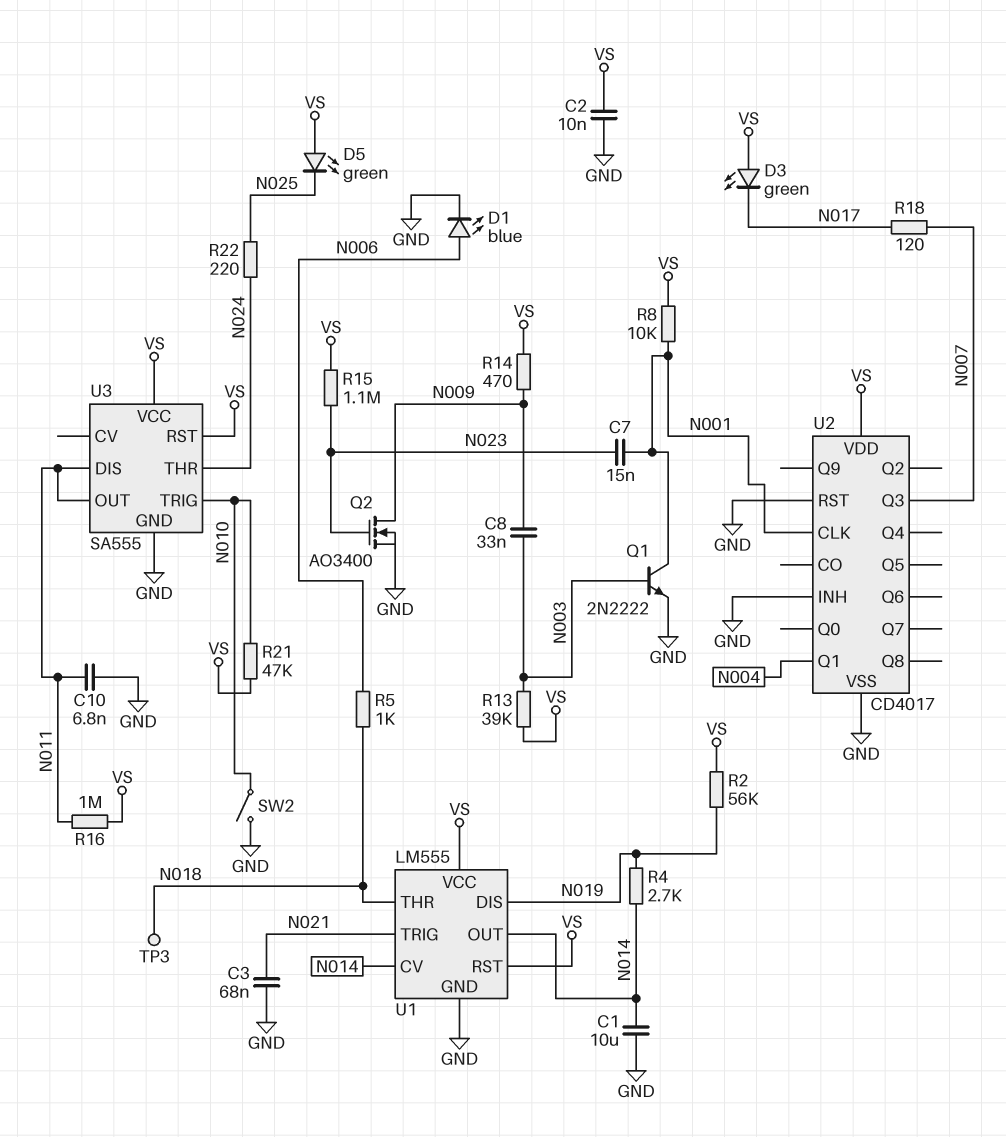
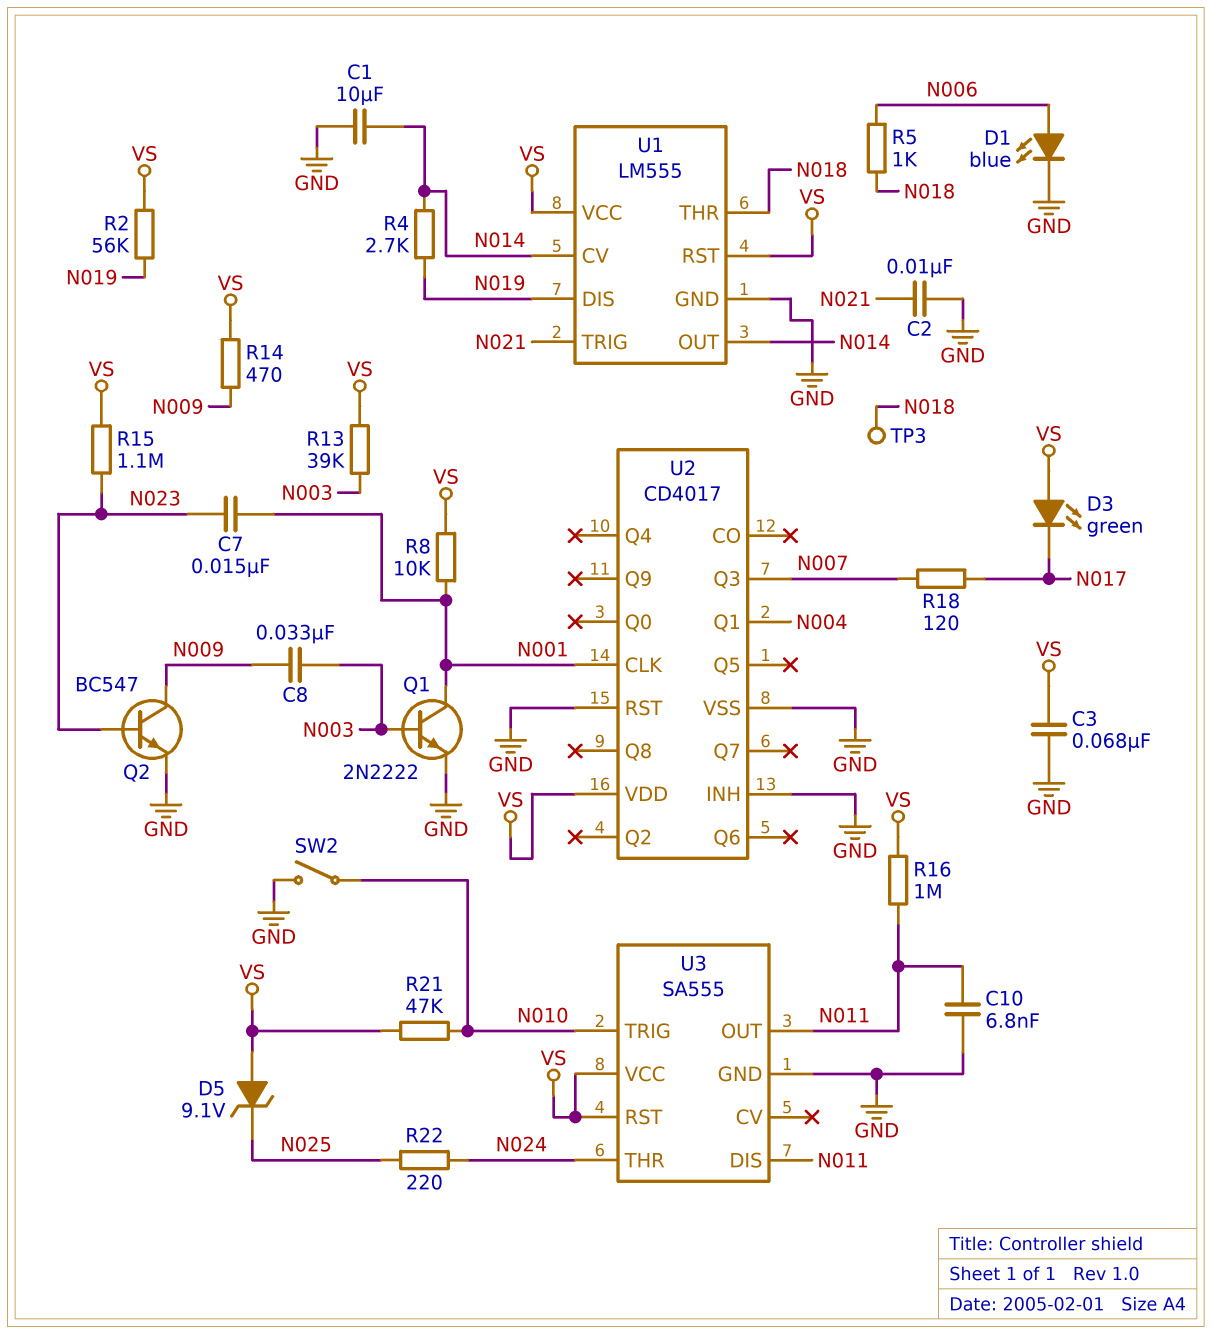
C2: 10nF (GND, VS) -> 10nF (GND, N021)
C3: 68nF (GND, N021) -> 68nF (GND, VS)
D5: LED green (A VS, K N025) -> zener 9.1V (A VS, K N025)
Q2: NMOS AO3400 (G N023, D N009, S GND) -> NPN BC547 (B N023, C N009, E GND)

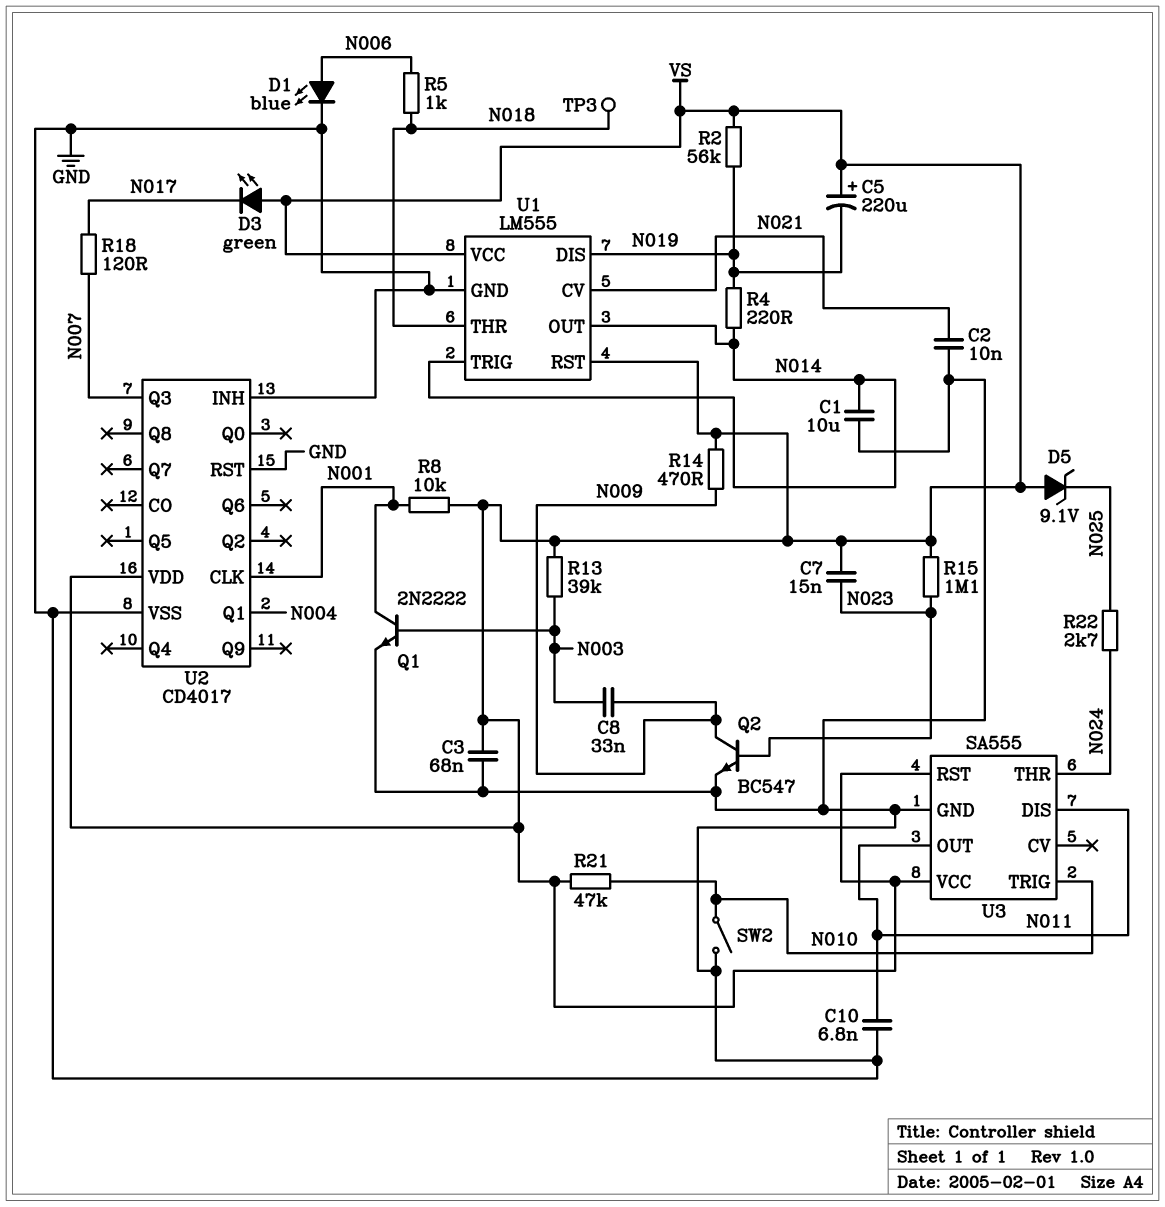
C5: none -> 220uF (plus VS, minus N019)
C7: 15nF (N001, N023) -> 15nF (N023, VS)
R4: 2.7k (N014, N019) -> 220 (N014, N019)
R16: 1M (N011, VS) -> none
R22: 220 (N024, N025) -> 2.7k (N024, N025)
U1 pin CV: N014 -> N021
U1 pin TRIG: N021 -> N014

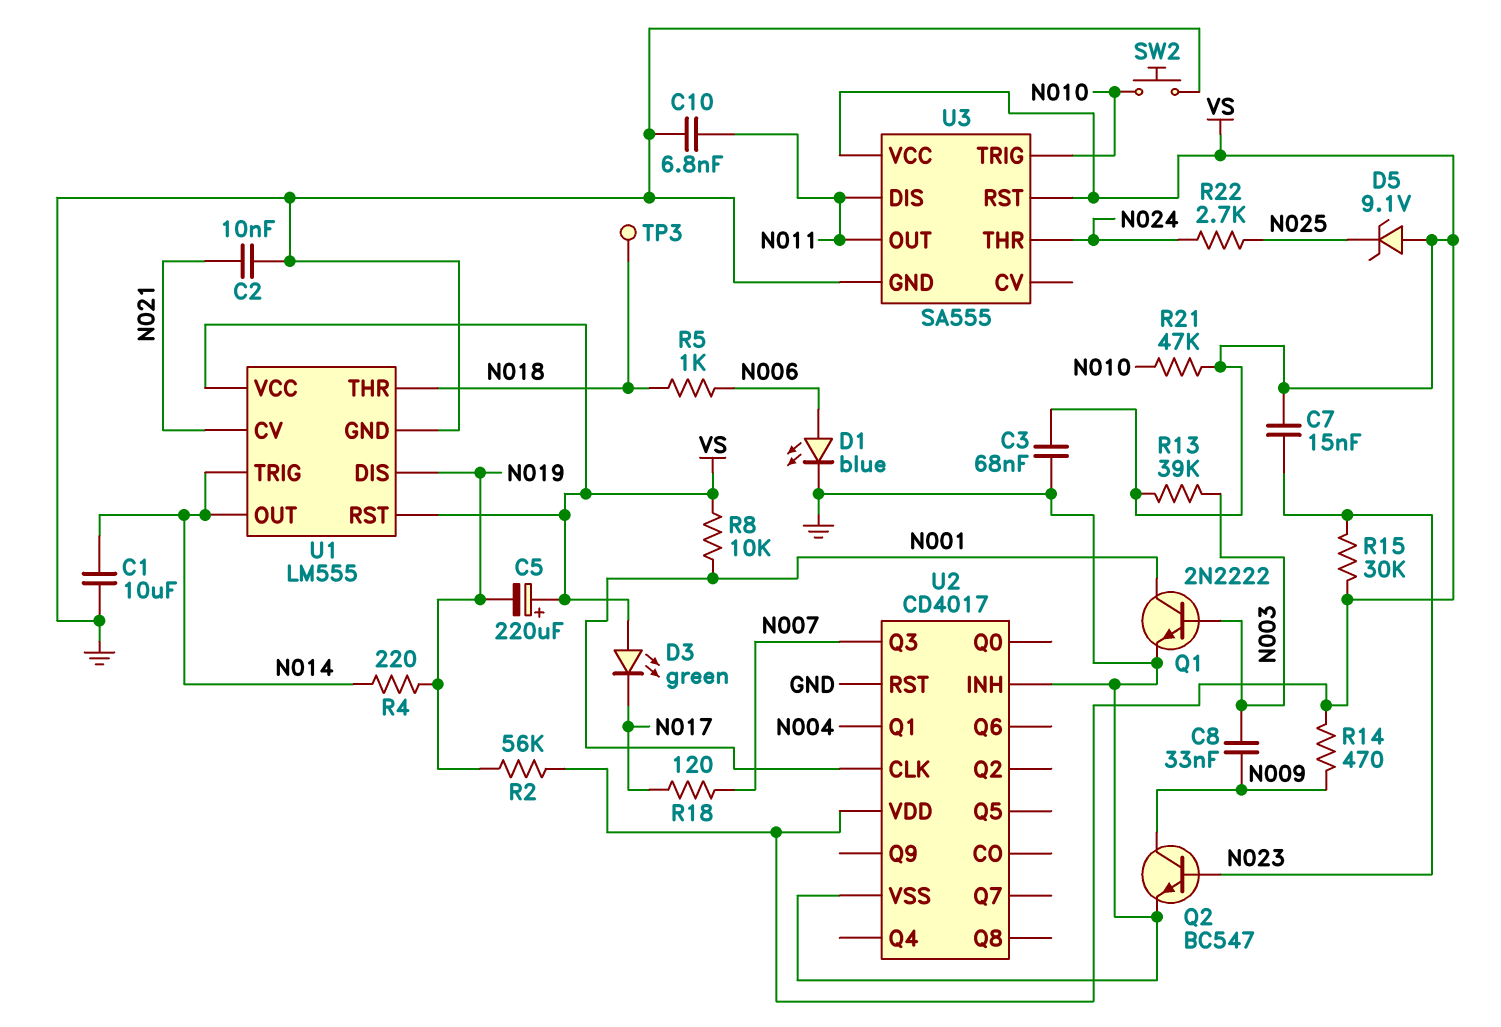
R15: 1.1M (N023, VS) -> 30k (N023, VS)
SW2: switch (GND, N010) -> button (GND, N010)

